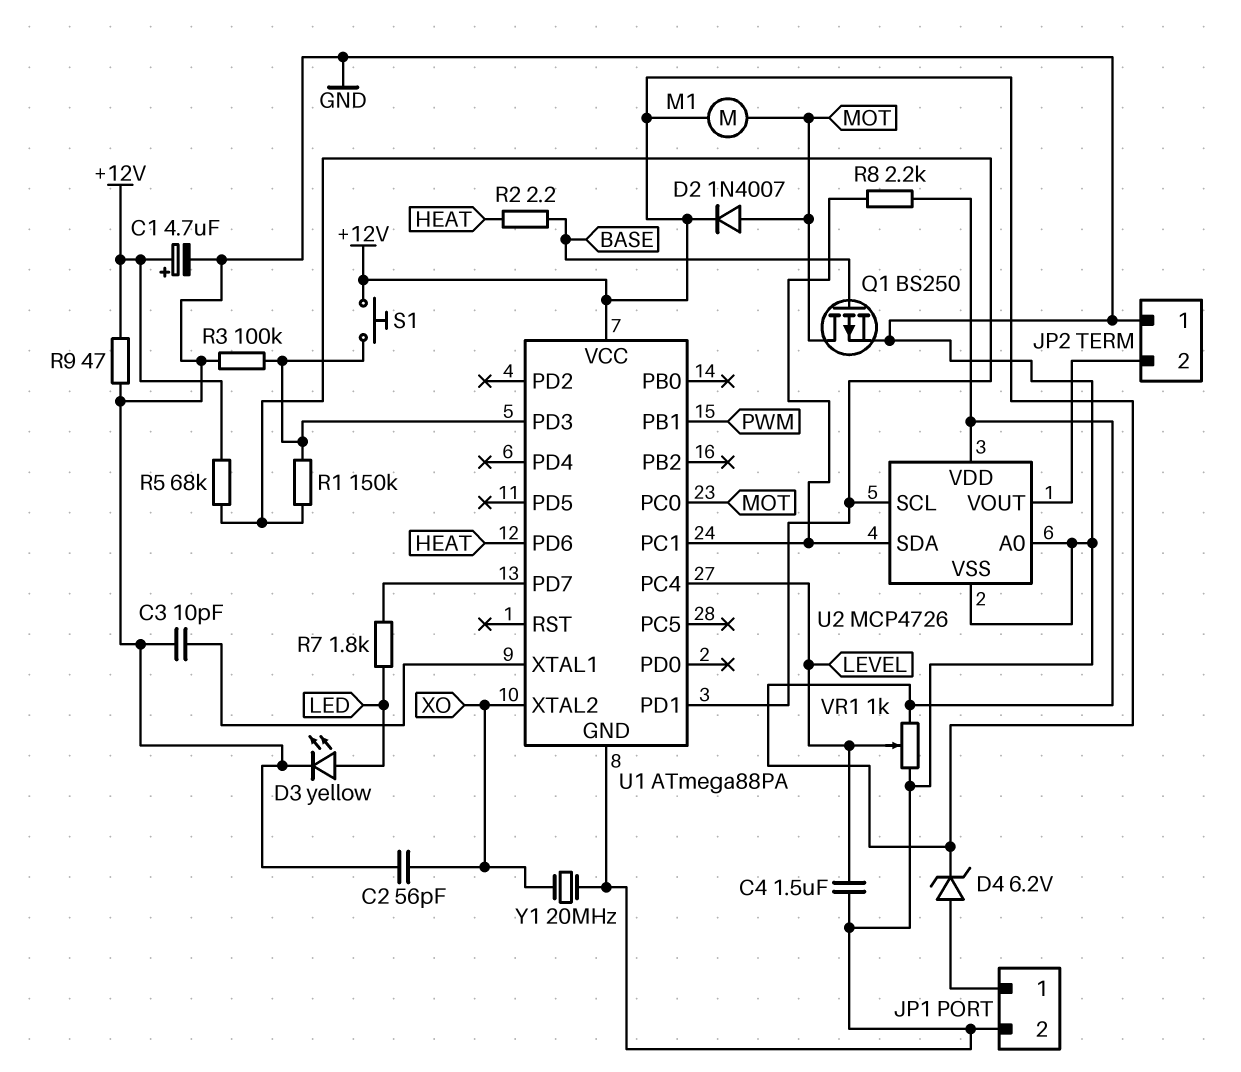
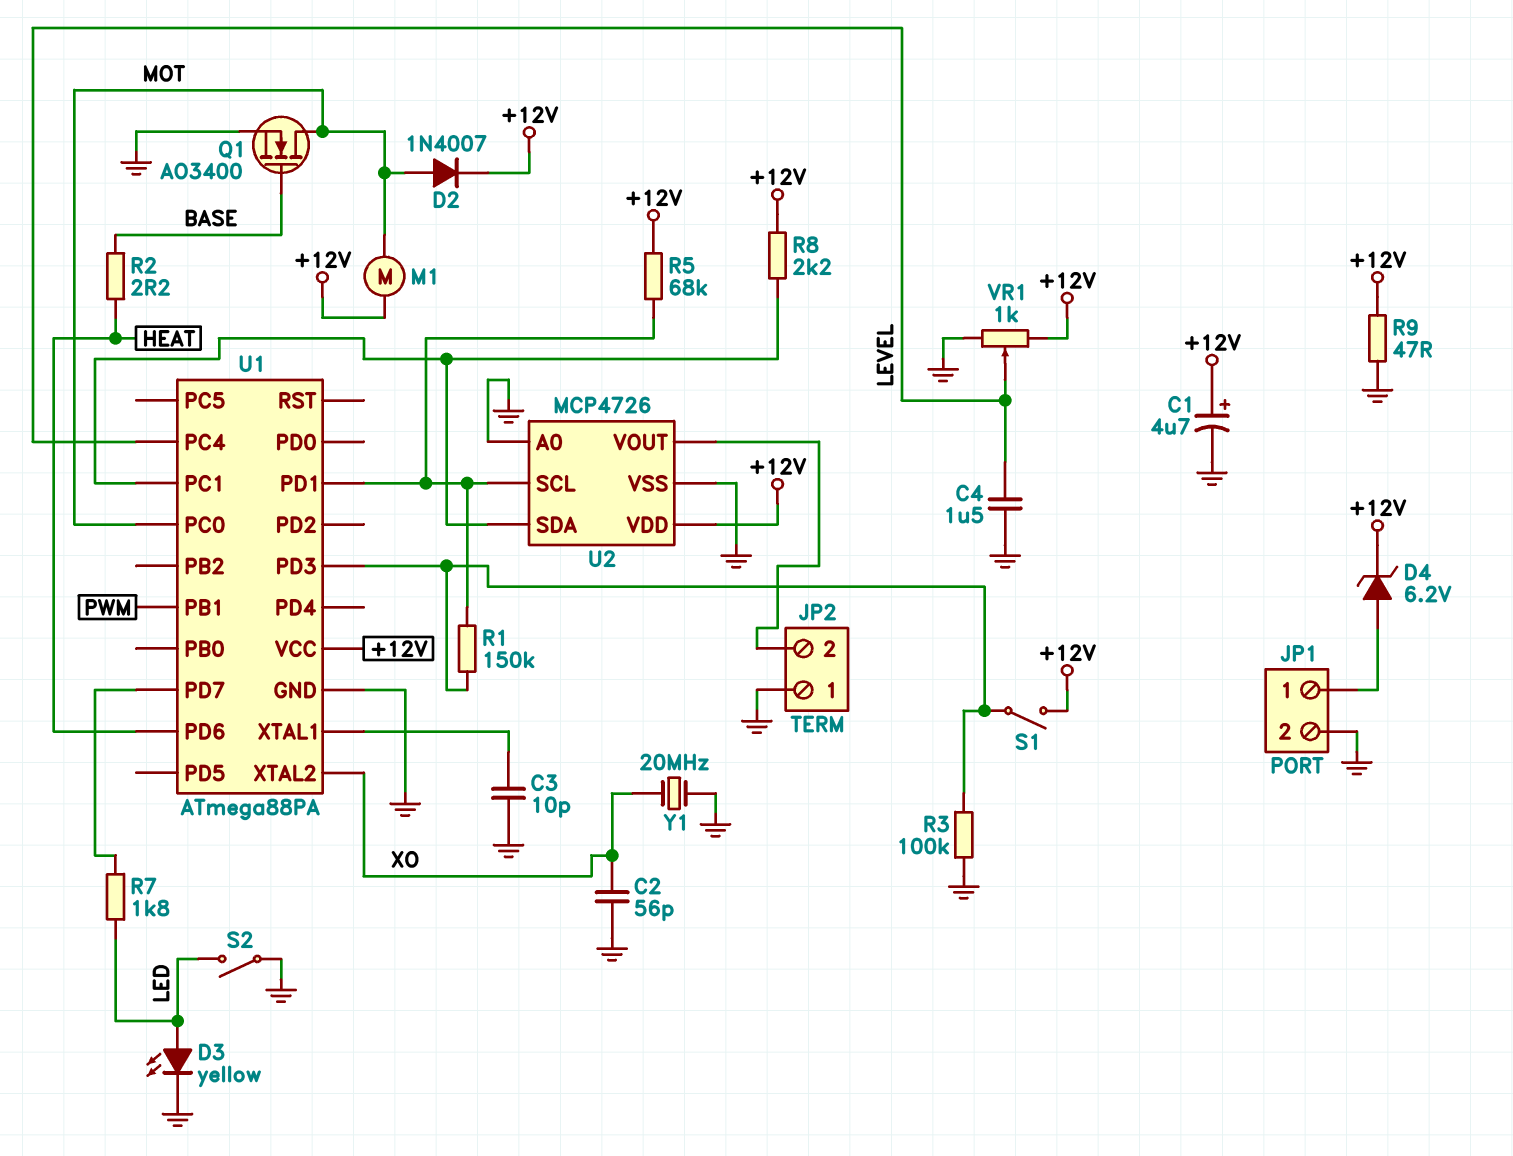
Q1: PMOS BS250 (G BASE, D MOT, S GND) -> NMOS AO3400 (G BASE, D MOT, S GND)
S1: button (+12V, U1/PD3) -> switch (+12V, U1/PD3)
S2: none -> switch (GND, LED)

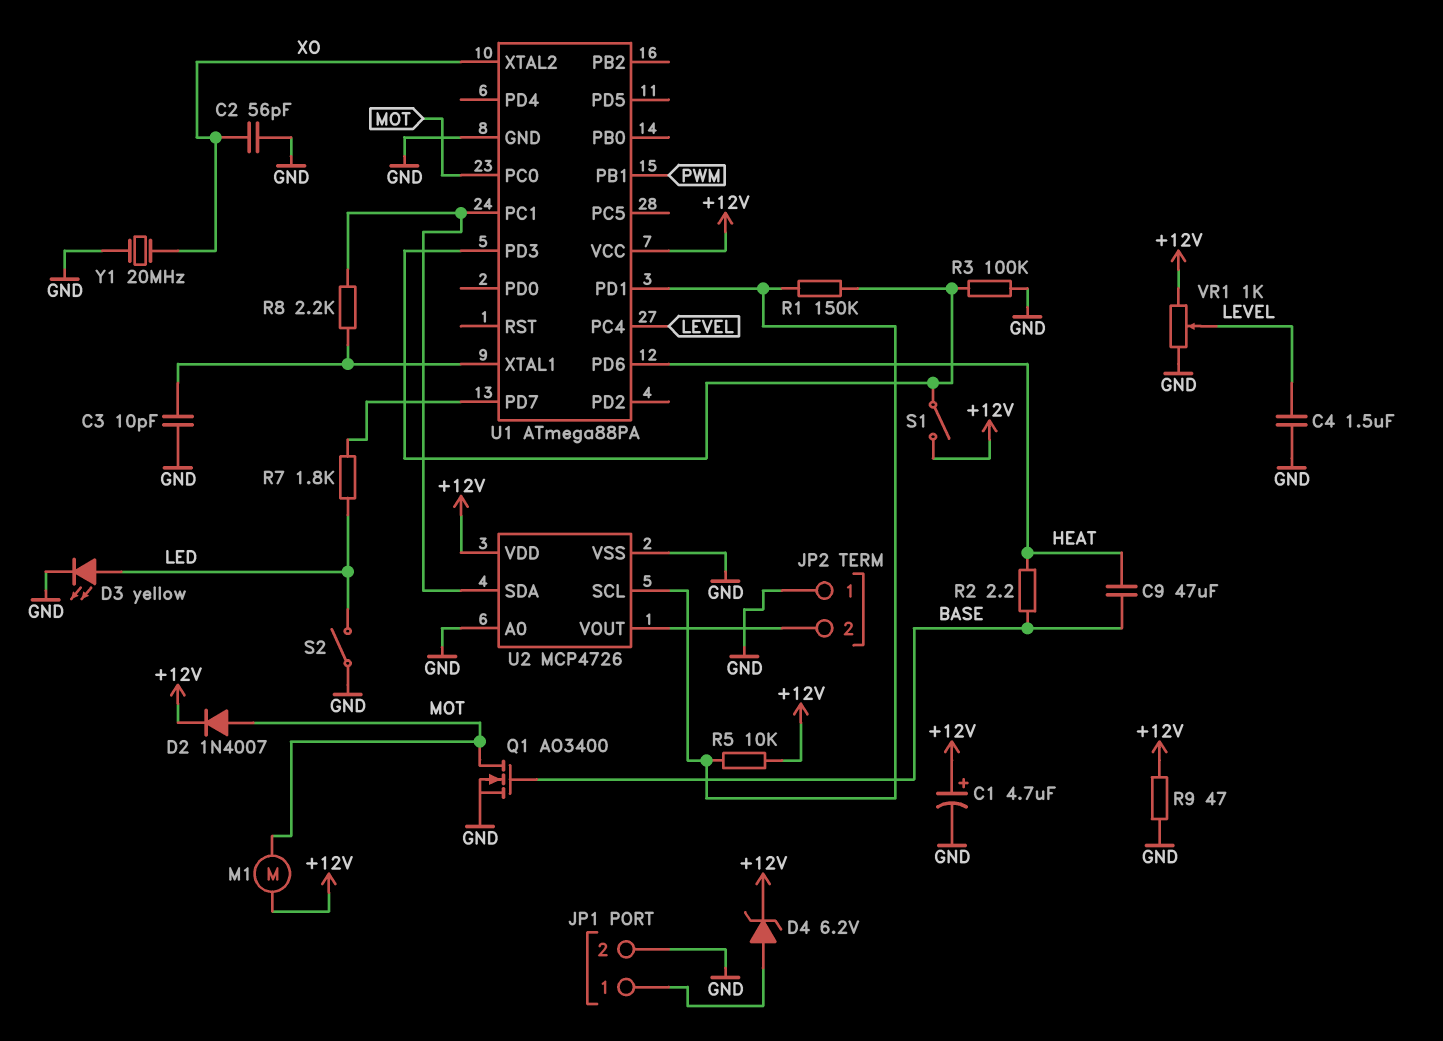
C9: none -> 47uF (BASE, HEAT)
R5: 68k (+12V, U1/PD1) -> 10k (+12V, U1/PD1)
R8: 2.2k (+12V, U1/PC1) -> 2.2k (U1/PC1, U1/XTAL1)

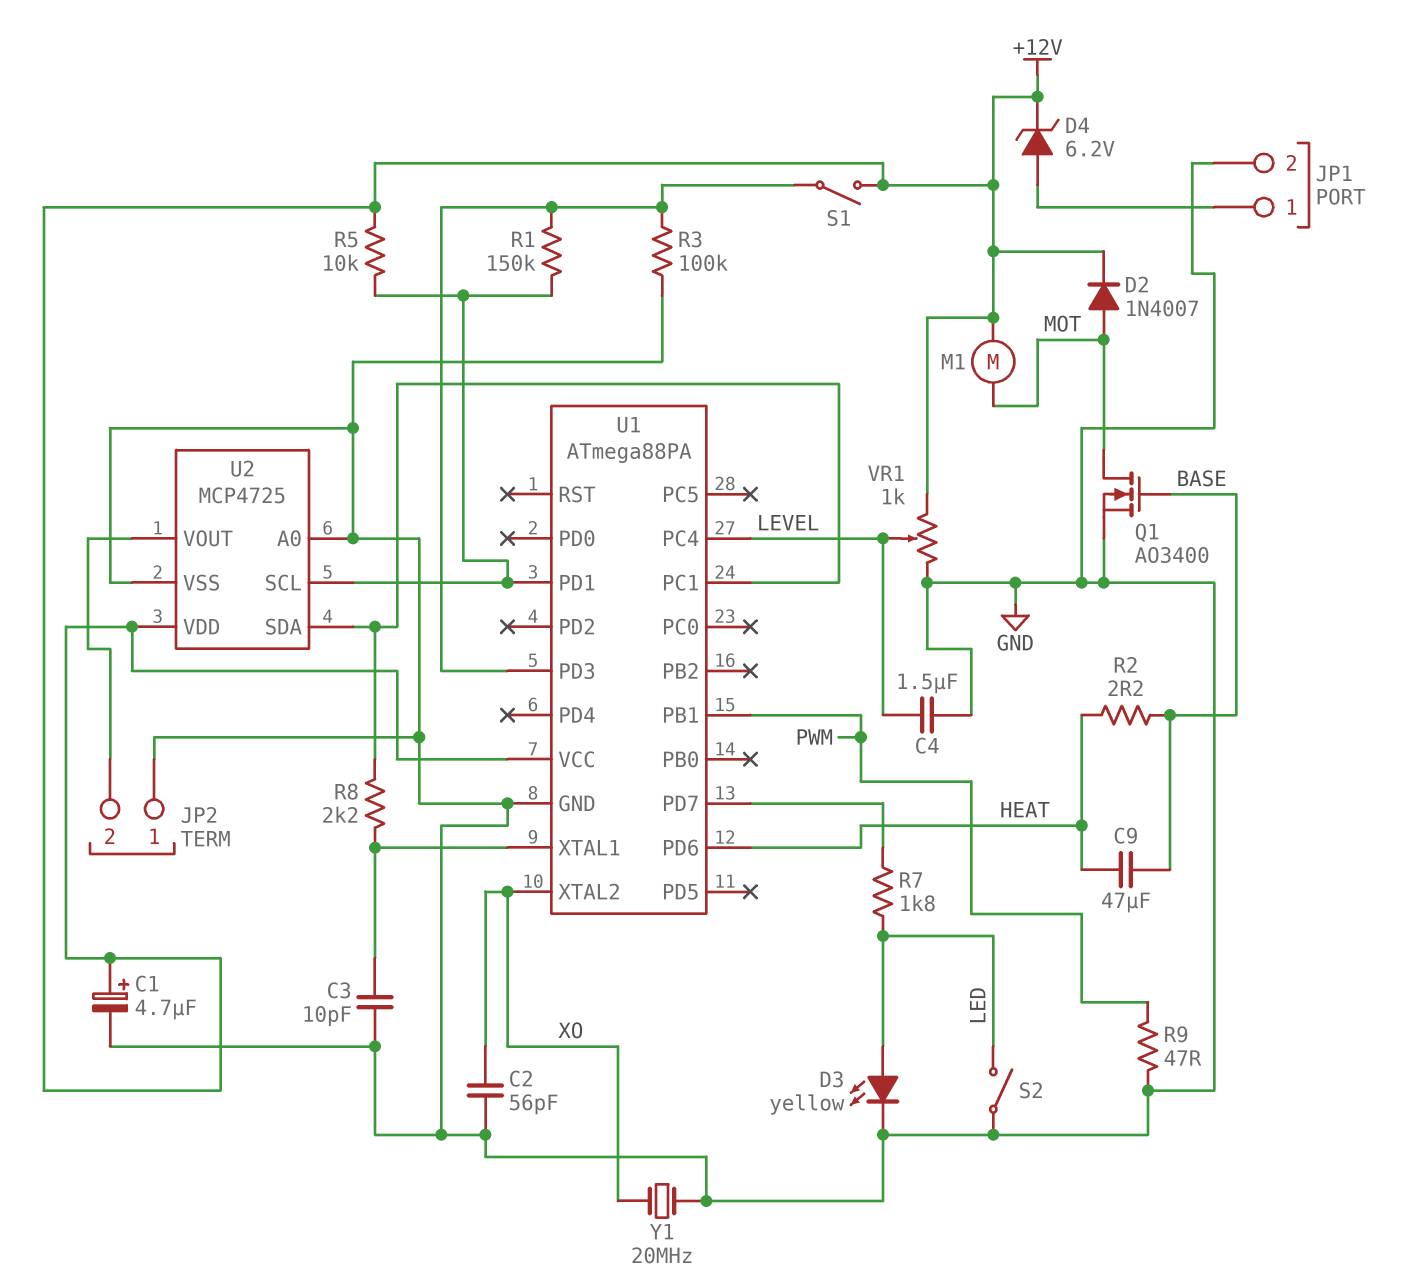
R9: 47 (+12V, GND) -> 47 (GND, PWM)
U1 pin PC0: MOT -> none
U2: MCP4726 -> MCP4725

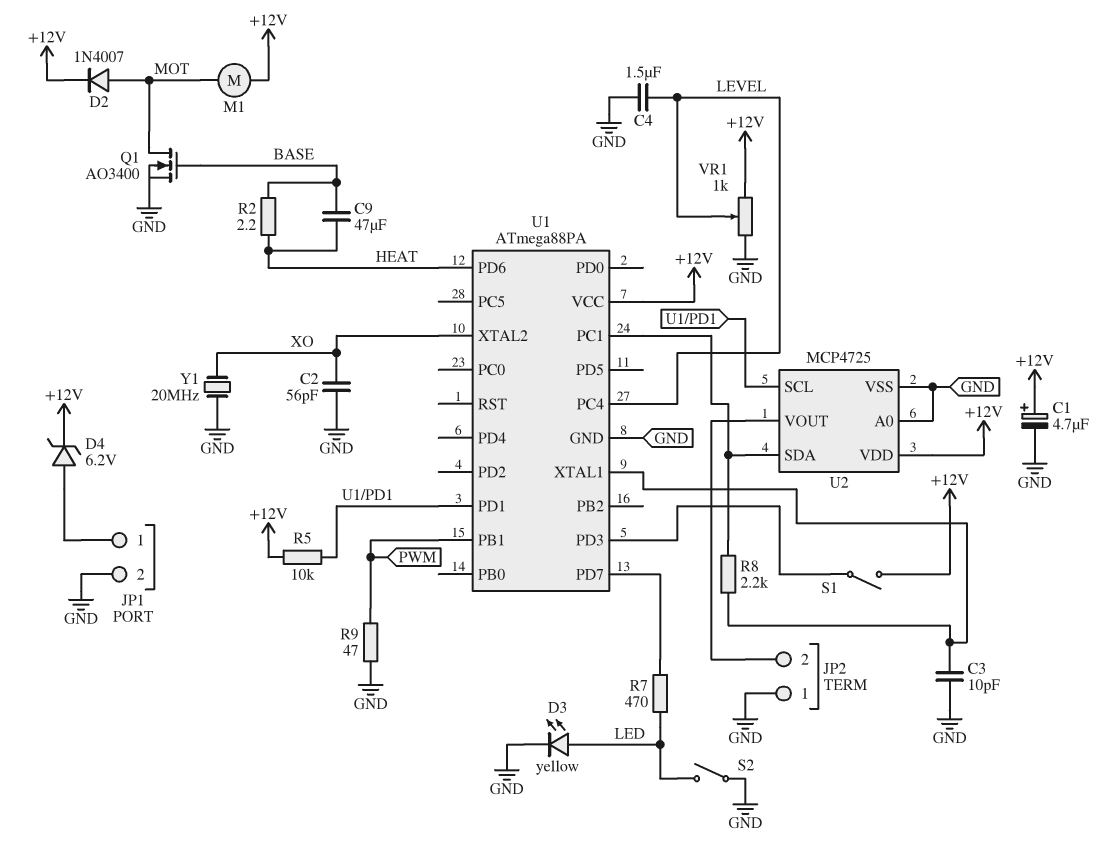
R1: 150k (U1/PD1, U1/PD3) -> none
R3: 100k (GND, U1/PD3) -> none
R7: 1.8k (LED, U1/PD7) -> 470 (LED, U1/PD7)

